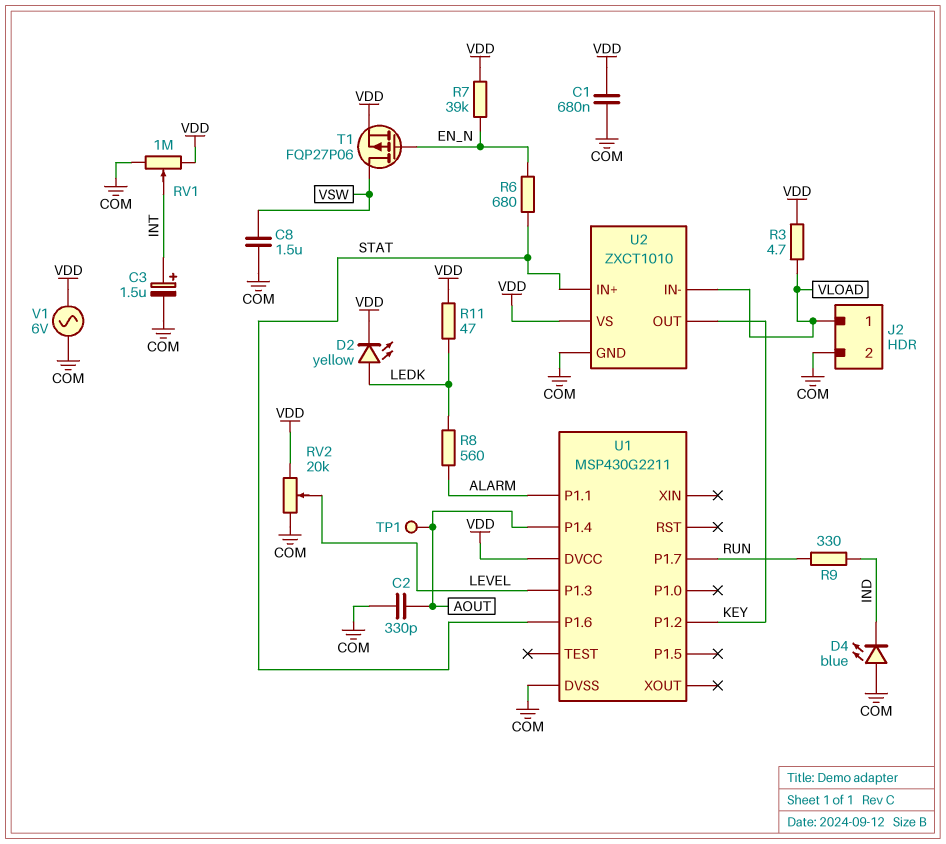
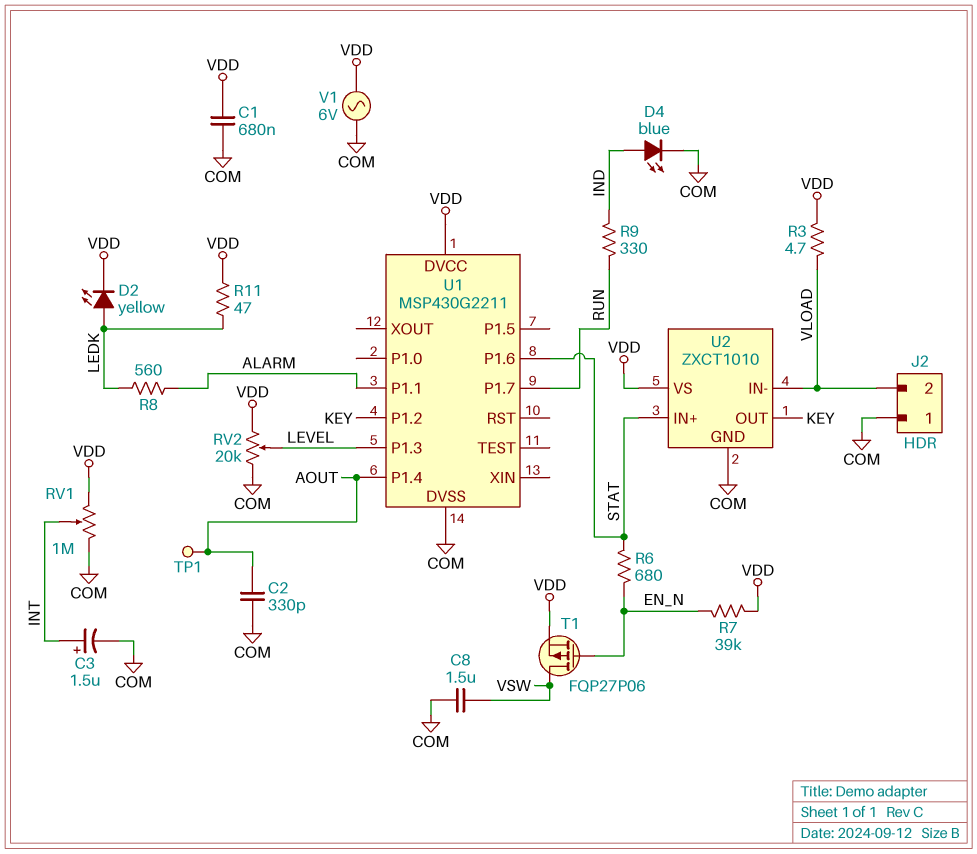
D4: LED blue (A COM, K IND) -> LED blue (A IND, K COM)
J2 pin 1: VLOAD -> COM
J2 pin 2: COM -> VLOAD

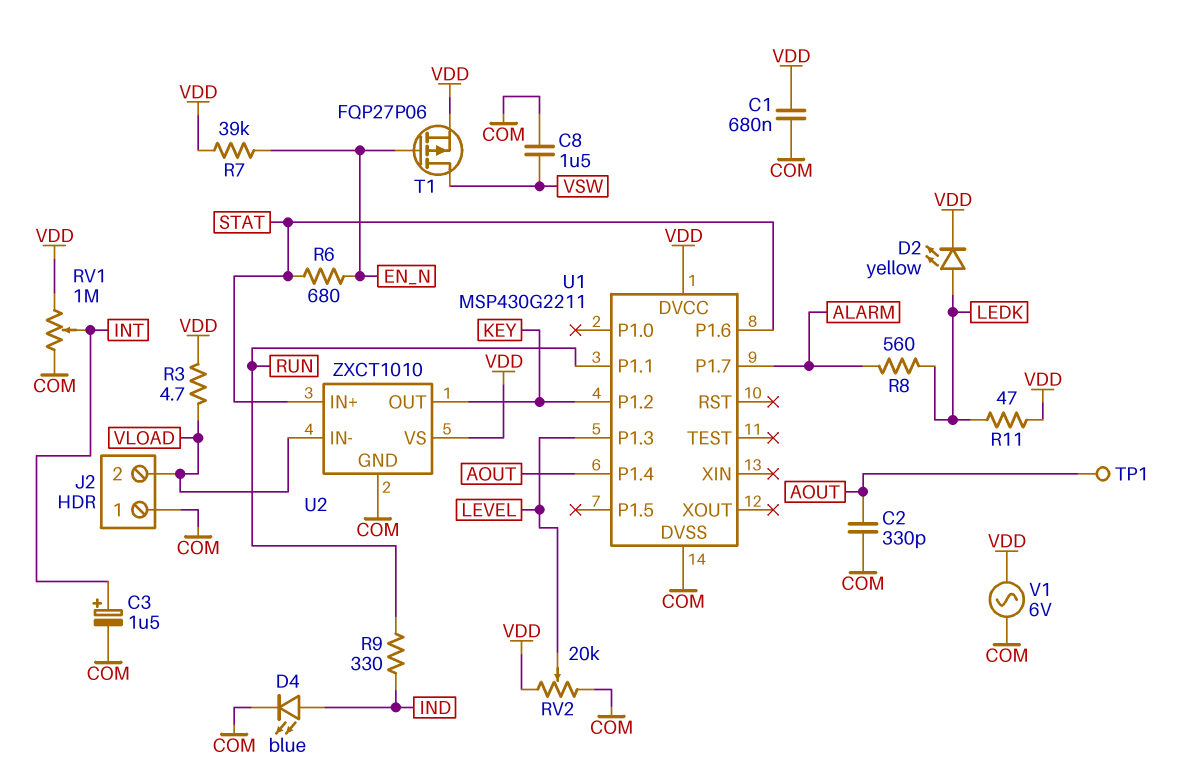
U1 pin P1.1: ALARM -> RUN
U1 pin P1.7: RUN -> ALARM

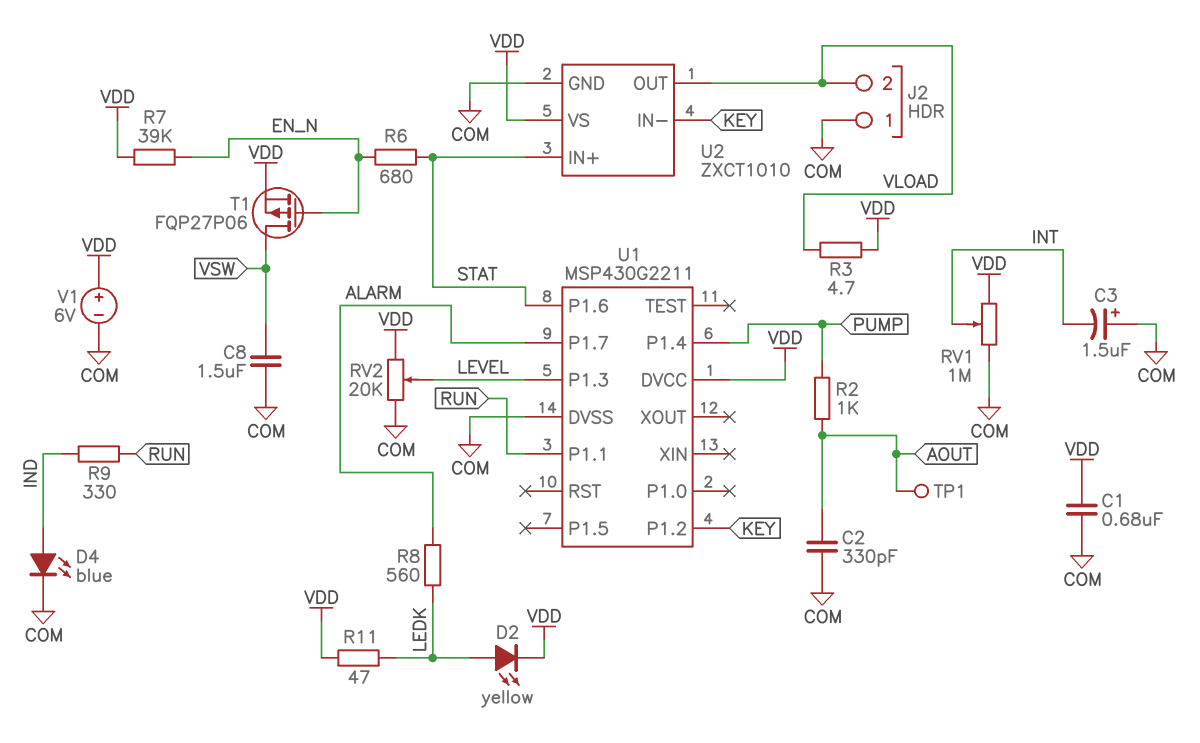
C3: 1.5uF (plus INT, minus COM) -> 1.5uF (plus COM, minus INT)
R2: none -> 1k (AOUT, PUMP)
U1 pin P1.4: AOUT -> PUMP
U2 pin IN-: VLOAD -> KEY
U2 pin OUT: KEY -> VLOAD
V1: AC 6V (COM, VDD) -> 6V (plus VDD, minus COM)

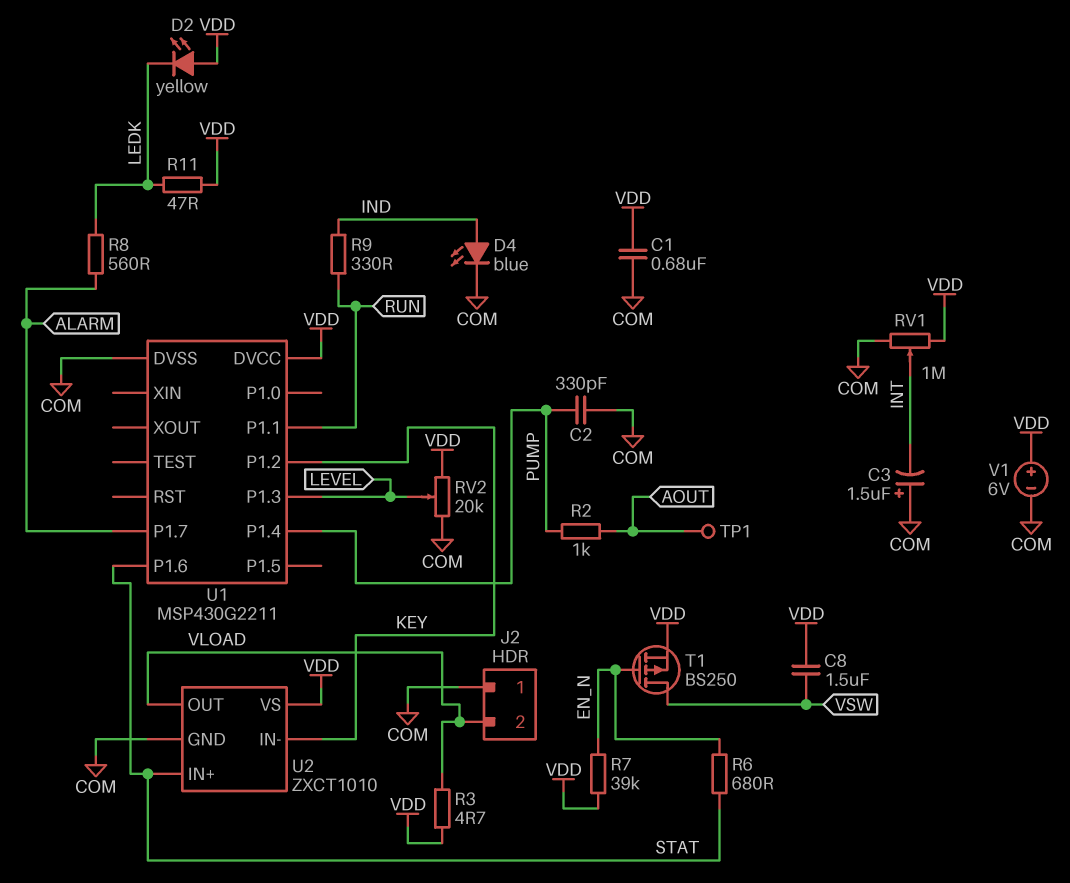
C2: 330pF (AOUT, COM) -> 330pF (COM, PUMP)
C8: 1.5uF (COM, VSW) -> 1.5uF (VDD, VSW)
D2: LED yellow (A LEDK, K VDD) -> LED yellow (A VDD, K LEDK)
T1: PMOS FQP27P06 (G EN_N, D VSW, S VDD) -> PMOS BS250 (G EN_N, D VSW, S VDD)

